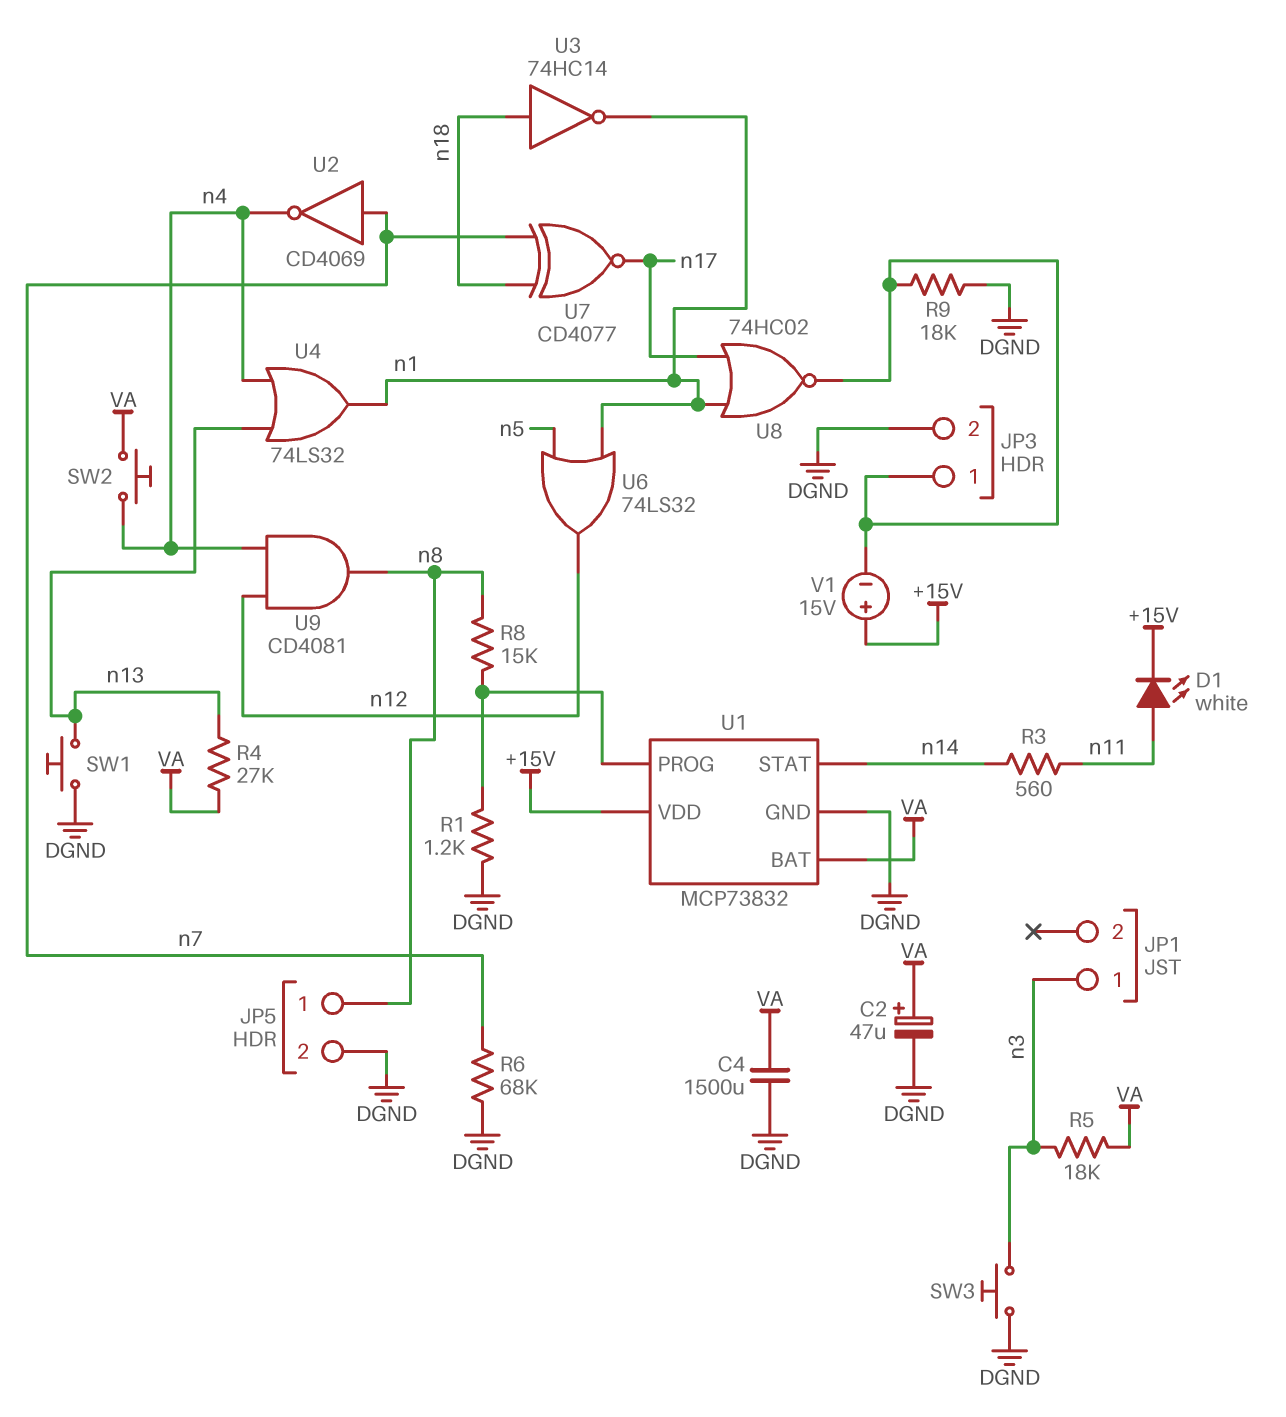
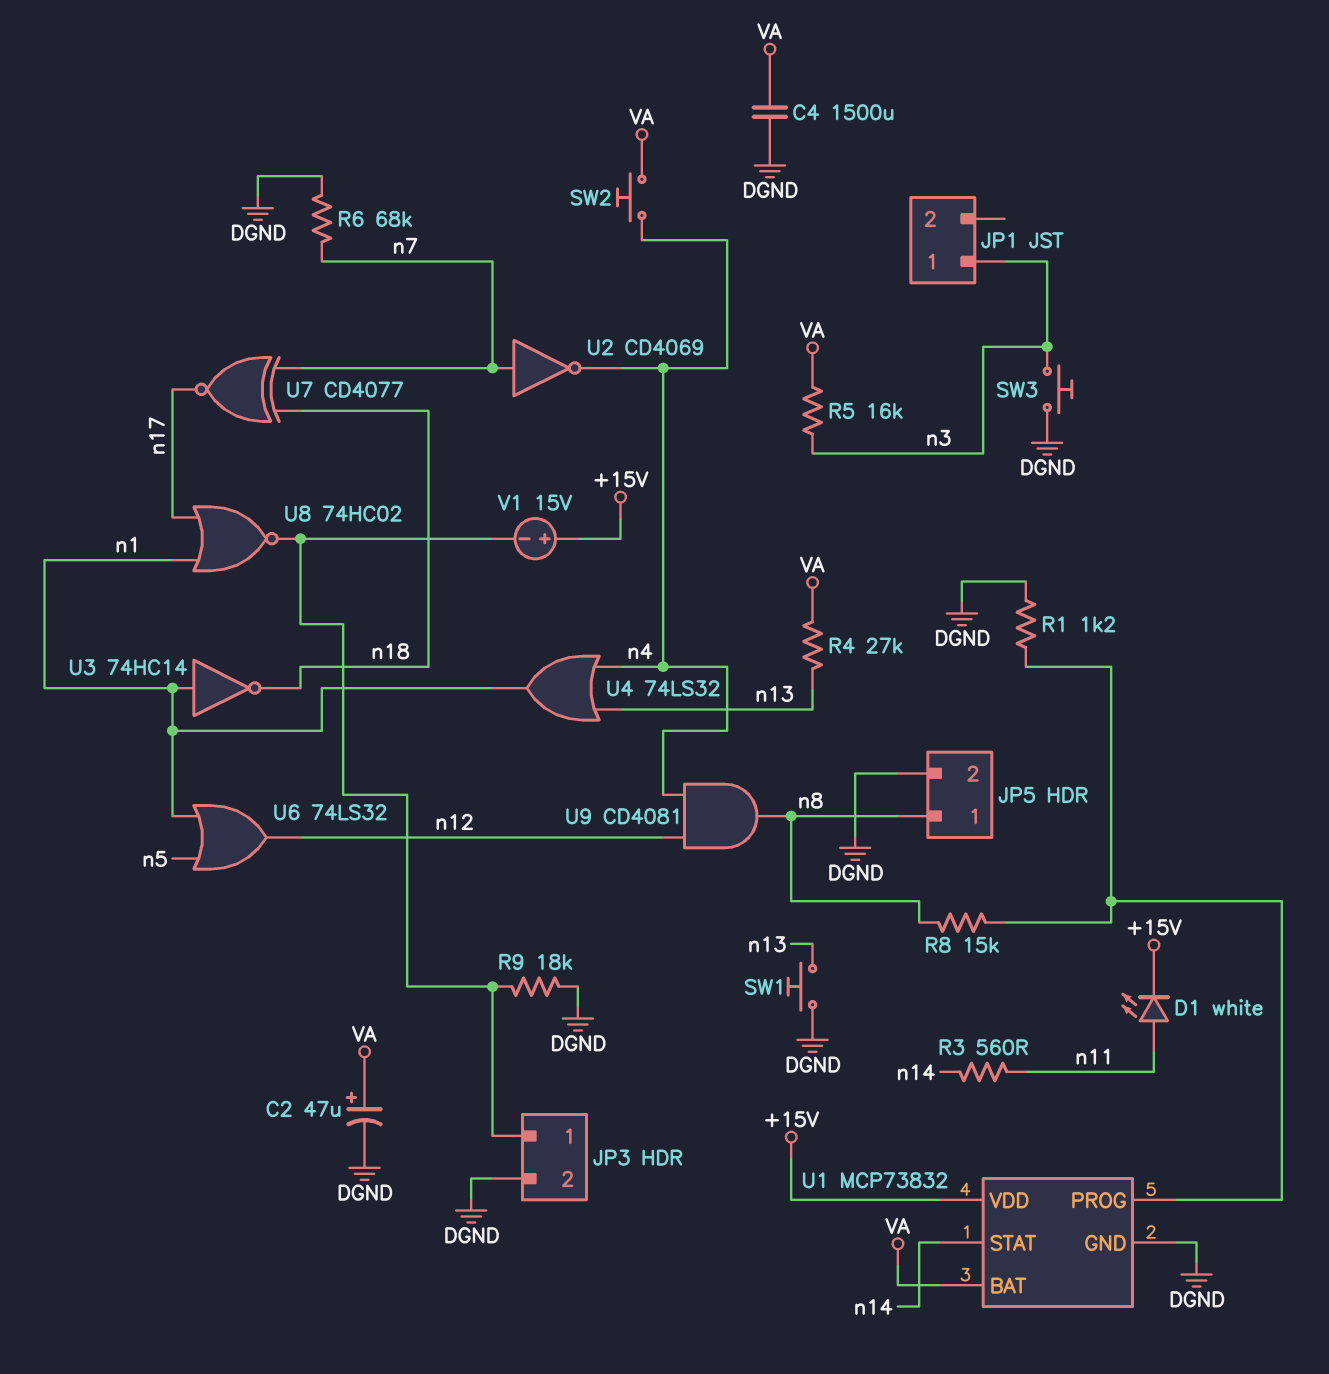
R5: 18k (VA, n3) -> 16k (VA, n3)
U3: NOT 74HC14 (in n18, out n1) -> NOT 74HC14 (in n1, out n18)

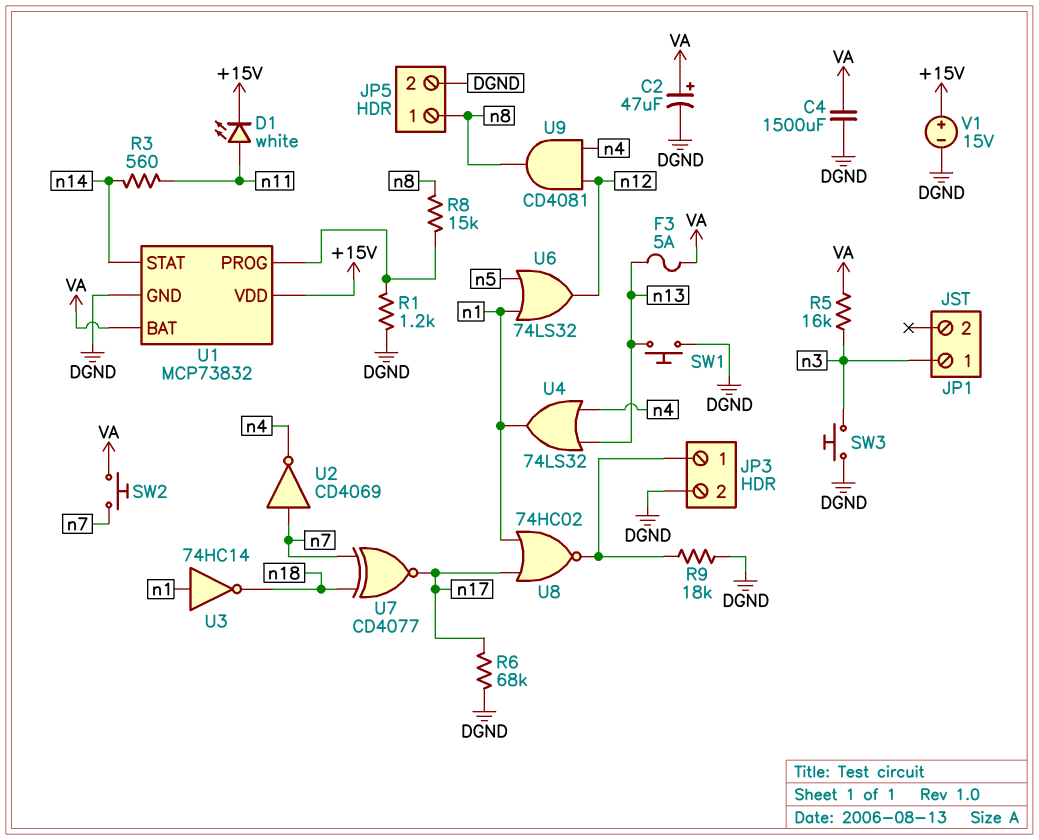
F3: none -> 5A (VA, n13)
R4: 27k (VA, n13) -> none
R6: 68k (DGND, n7) -> 68k (DGND, n17)
SW2: button (VA, n4) -> button (VA, n7)
V1: 15V (plus +15V, minus JP3/1) -> 15V (plus +15V, minus DGND)

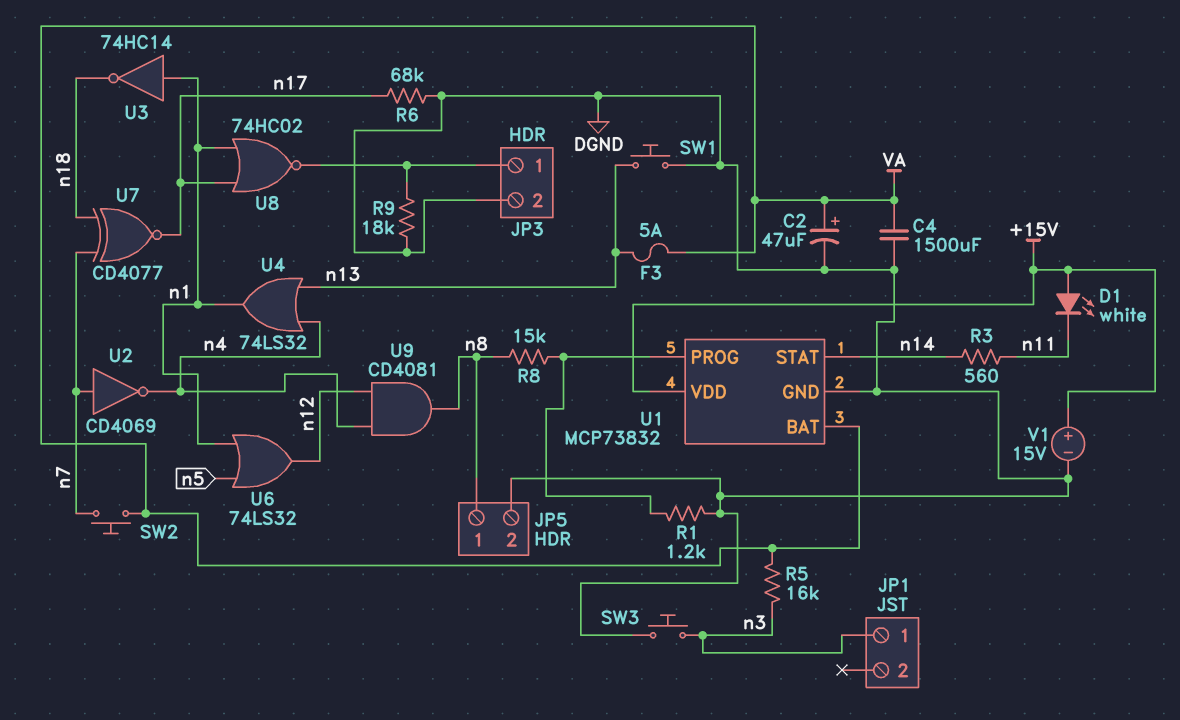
D1: LED white (A n11, K +15V) -> LED white (A +15V, K n11)

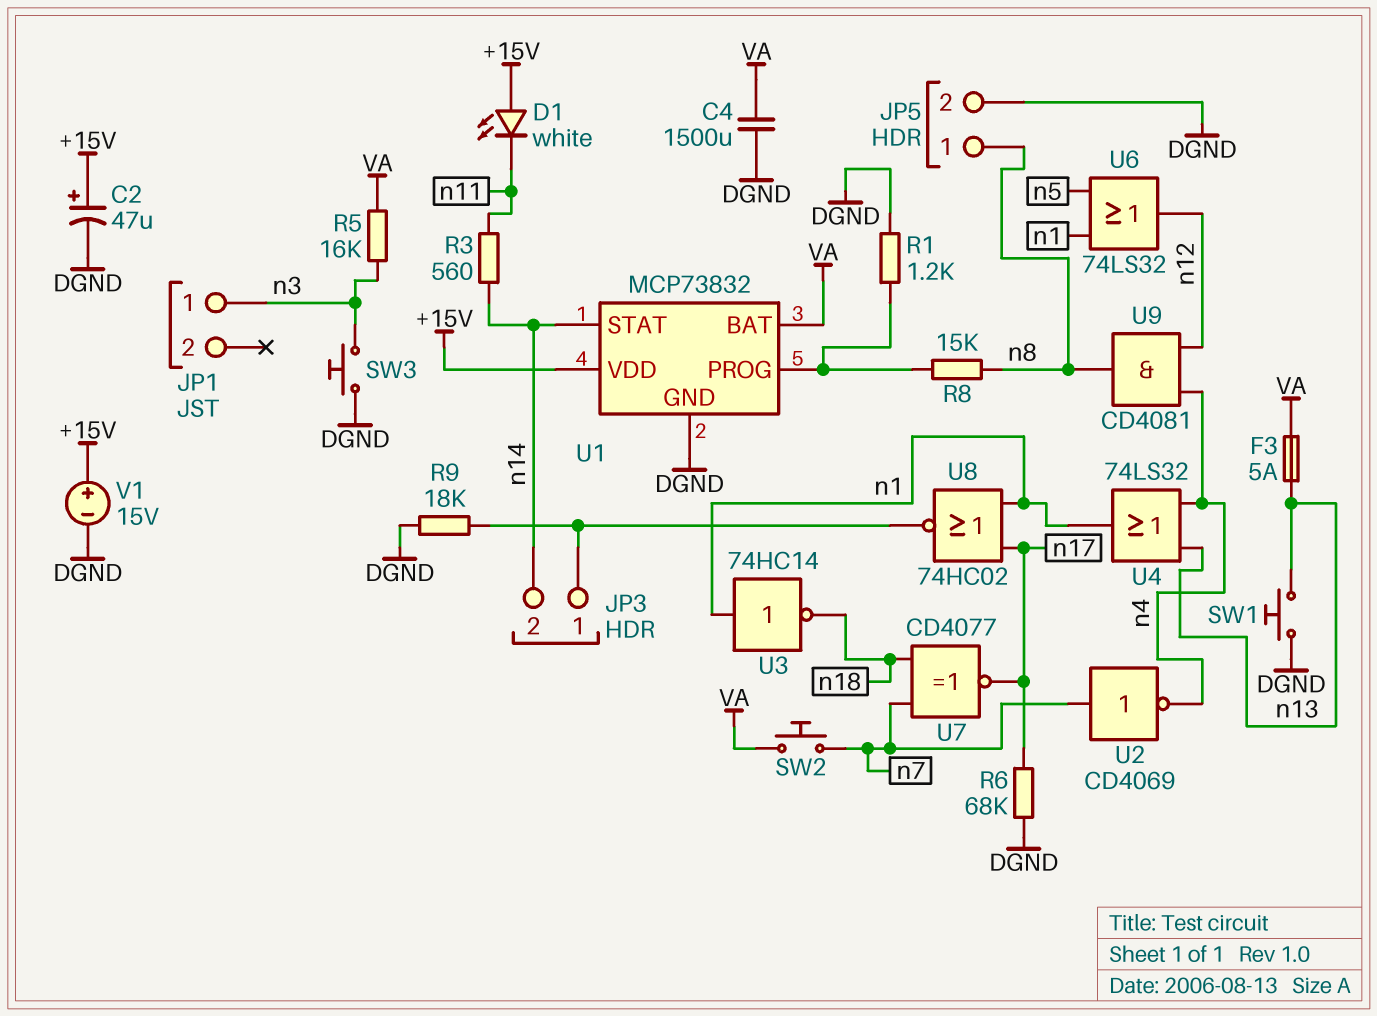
C2: 47uF (plus VA, minus DGND) -> 47uF (plus +15V, minus DGND)
JP3 pin 2: DGND -> n14

